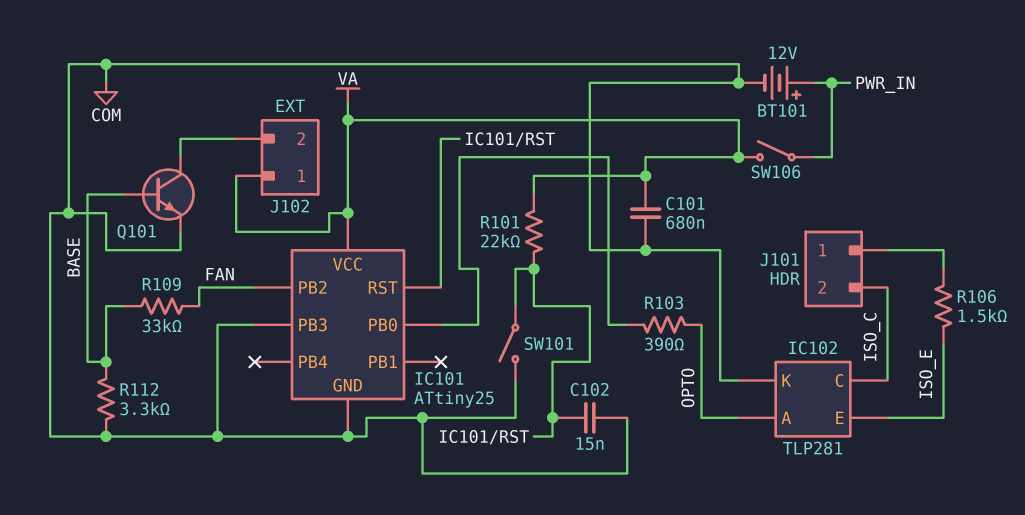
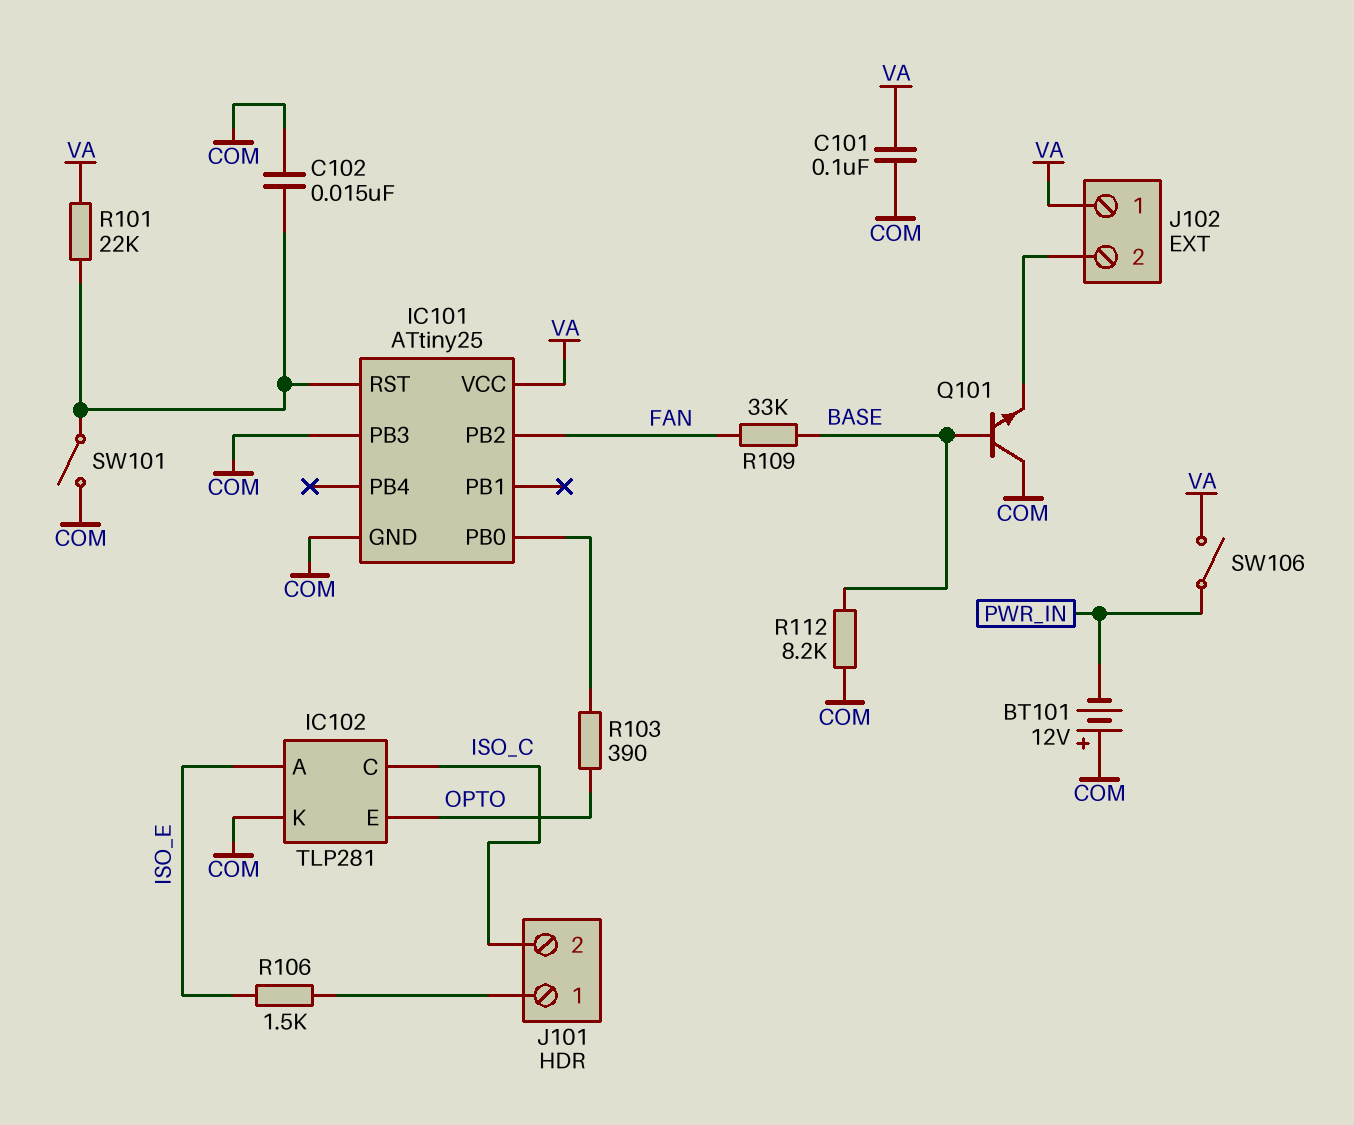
BT101: 12V (plus PWR_IN, minus COM) -> 12V (plus COM, minus PWR_IN)
C101: 680nF (COM, VA) -> 100nF (COM, VA)
IC102 pin A: OPTO -> ISO_E
IC102 pin E: ISO_E -> OPTO
Q101: NPN (B BASE, C J102/2, E COM) -> NPN (B BASE, C COM, E J102/2)
R112: 3.3k (BASE, COM) -> 8.2k (BASE, COM)

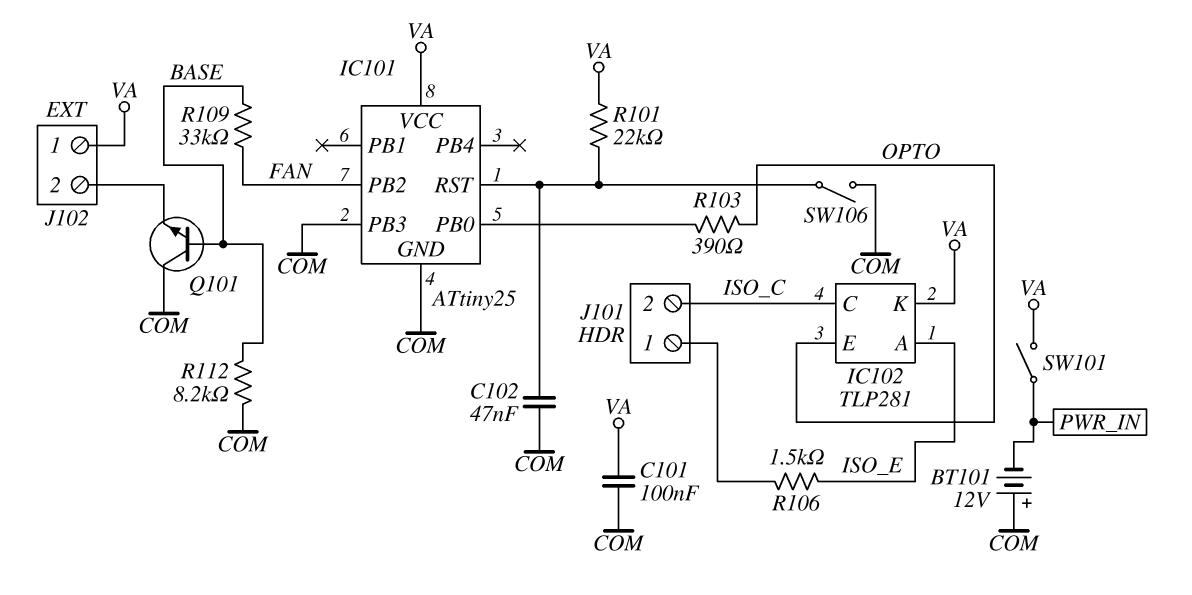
C102: 15nF (COM, IC101/RST) -> 47nF (COM, IC101/RST)
IC102 pin K: COM -> VA
SW101: switch (COM, IC101/RST) -> switch (PWR_IN, VA)
SW106: switch (PWR_IN, VA) -> switch (COM, IC101/RST)

